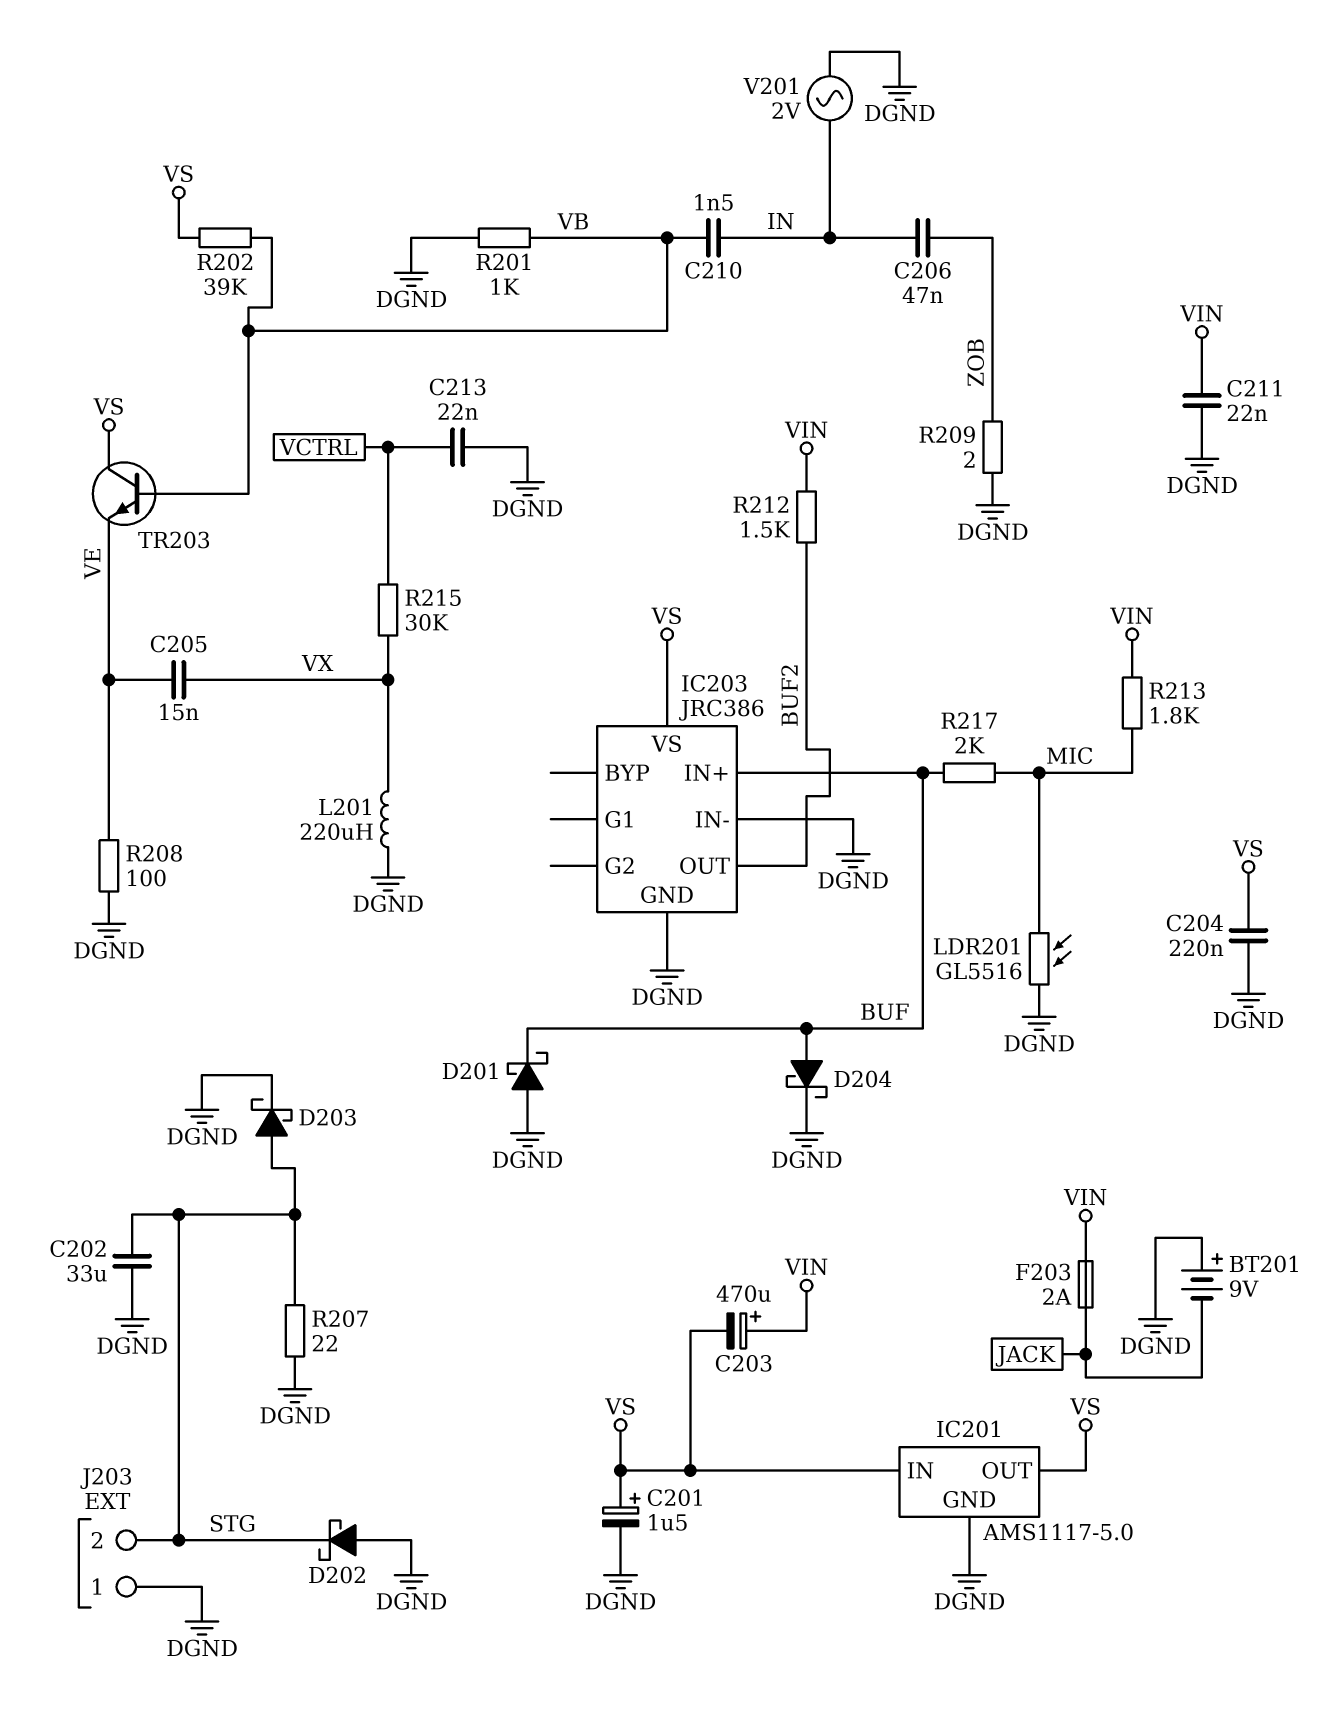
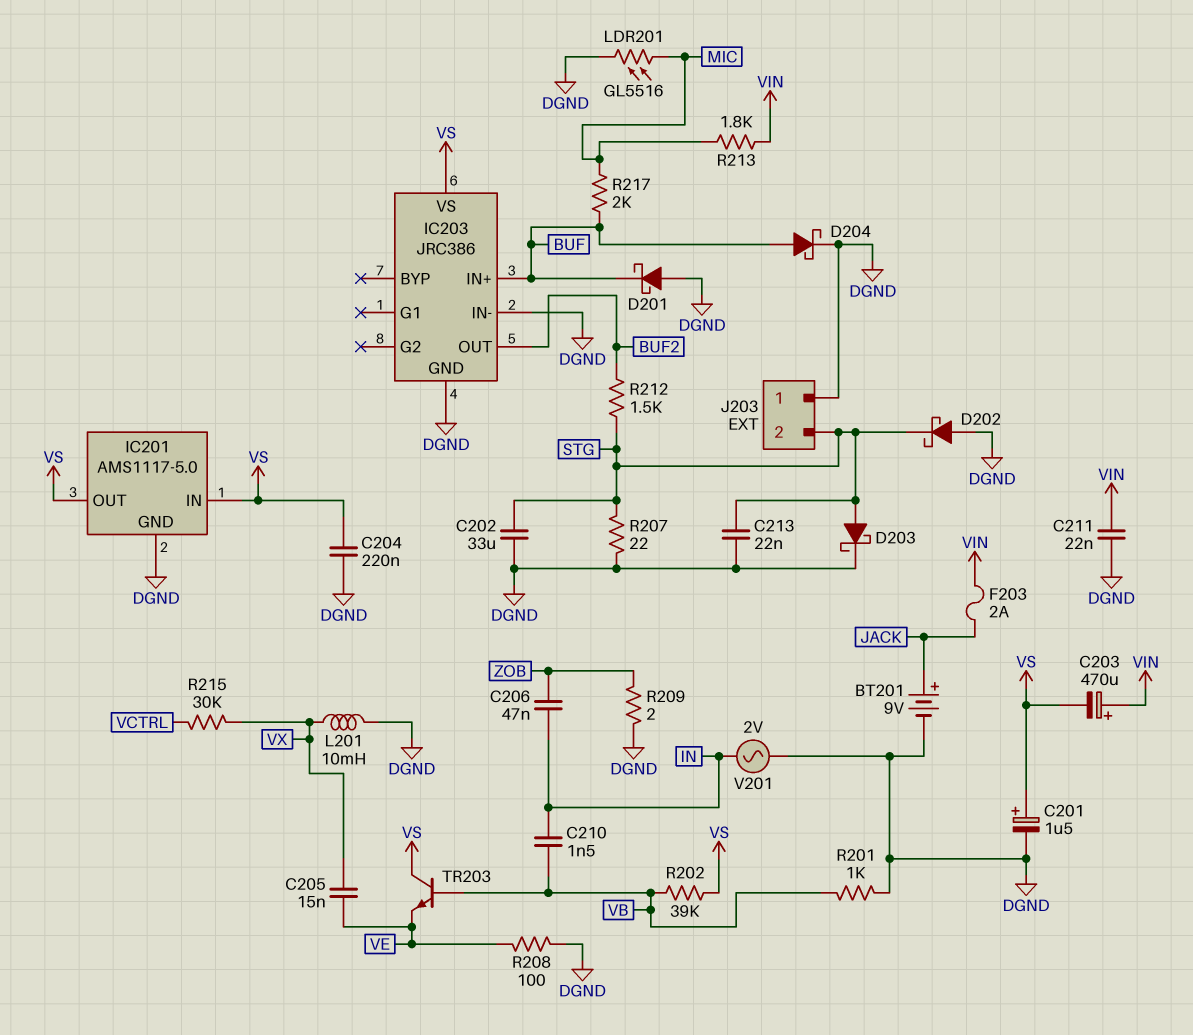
BT201: 9V (plus DGND, minus JACK) -> 9V (plus JACK, minus DGND)
C213: 22nF (DGND, VCTRL) -> 22nF (DGND, STG)
L201: 220uH (DGND, VX) -> 10mH (DGND, VX)
R212: 1.5k (BUF2, VIN) -> 1.5k (BUF2, STG)

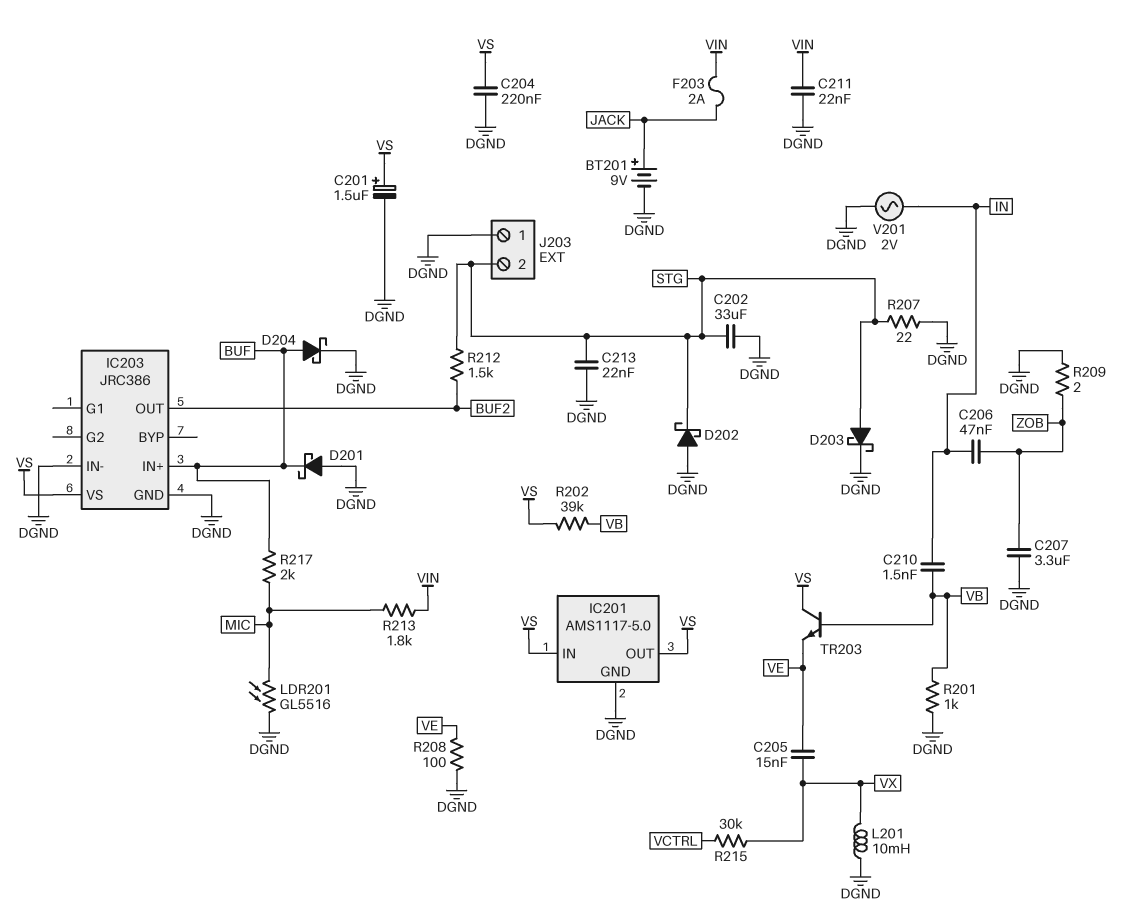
C203: 470uF (plus VIN, minus VS) -> none
C207: none -> 3.3uF (DGND, ZOB)

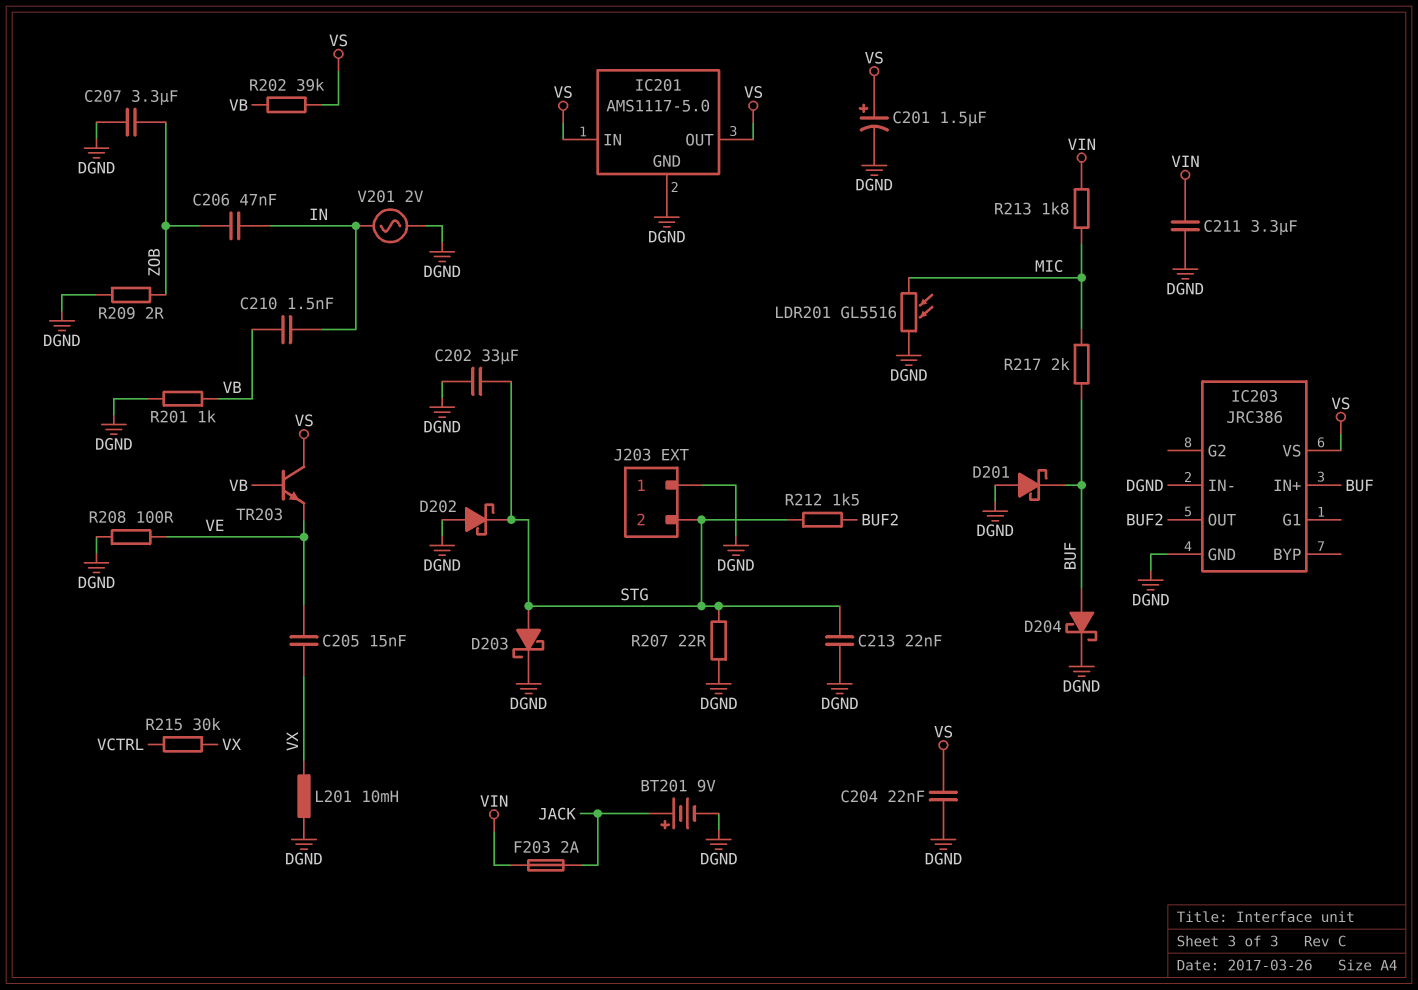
C204: 220nF (DGND, VS) -> 22nF (DGND, VS)
C211: 22nF (DGND, VIN) -> 3.3uF (DGND, VIN)

